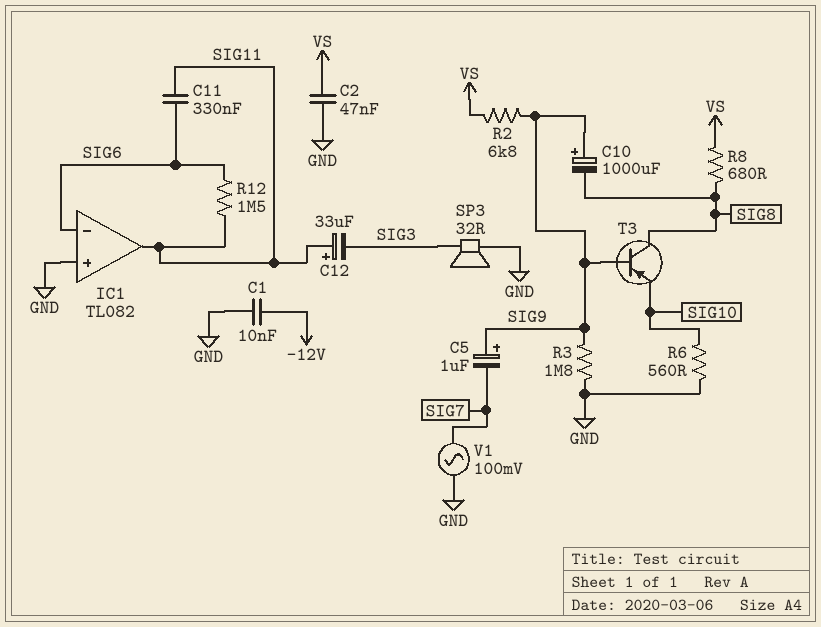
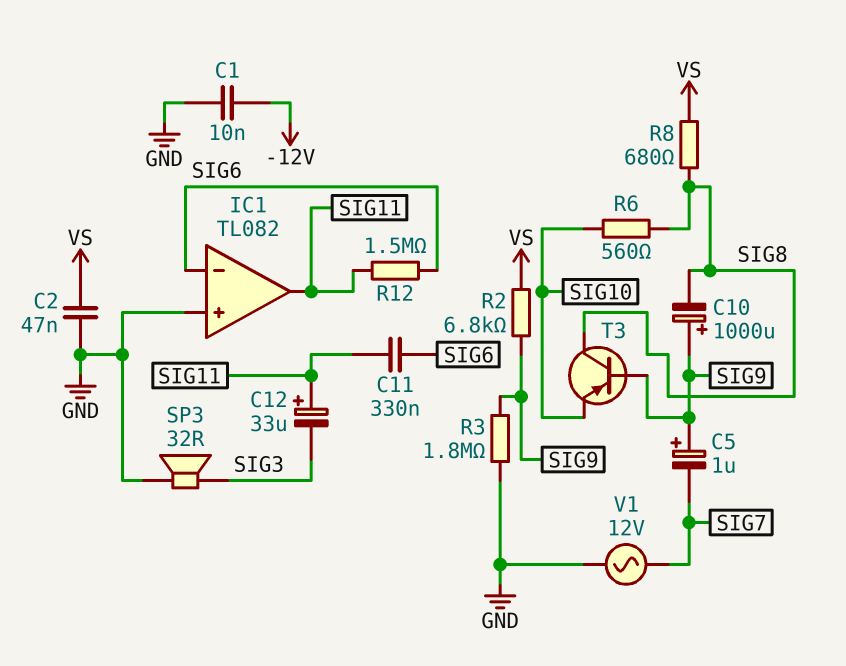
R6: 560 (GND, SIG10) -> 560 (SIG8, SIG10)
V1: AC 100mV (GND, SIG7) -> AC 12V (GND, SIG7)

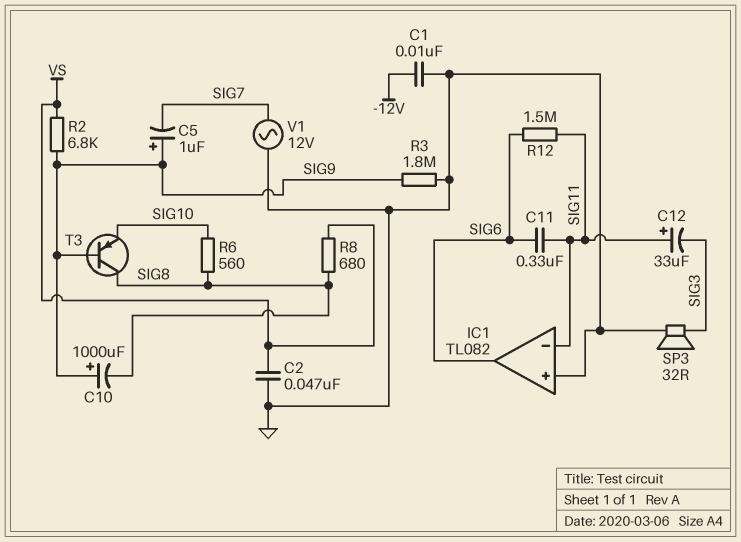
IC1 pin in-: SIG6 -> SIG11
IC1 pin out: SIG11 -> SIG6

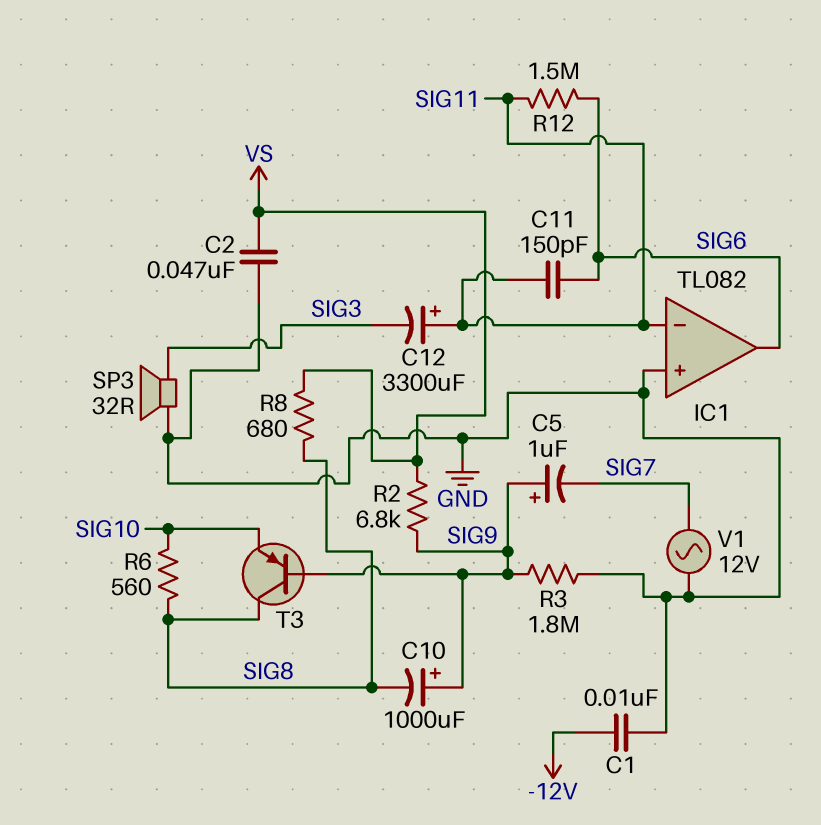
C11: 330nF (SIG6, SIG11) -> 150pF (SIG6, SIG11)
C12: 33uF (plus SIG11, minus SIG3) -> 3300uF (plus SIG11, minus SIG3)

